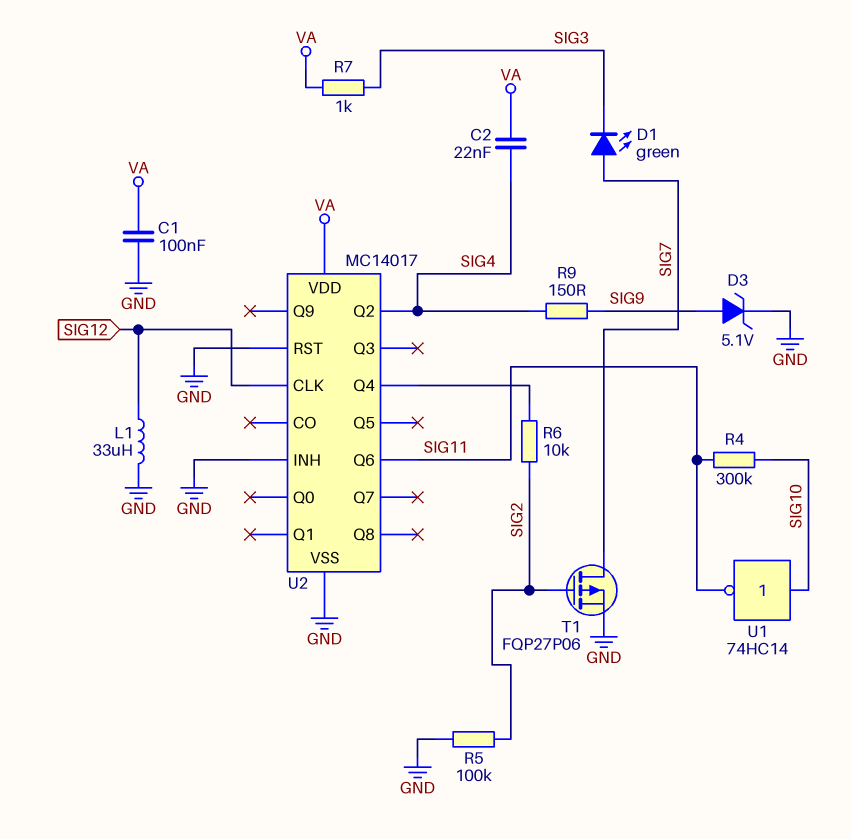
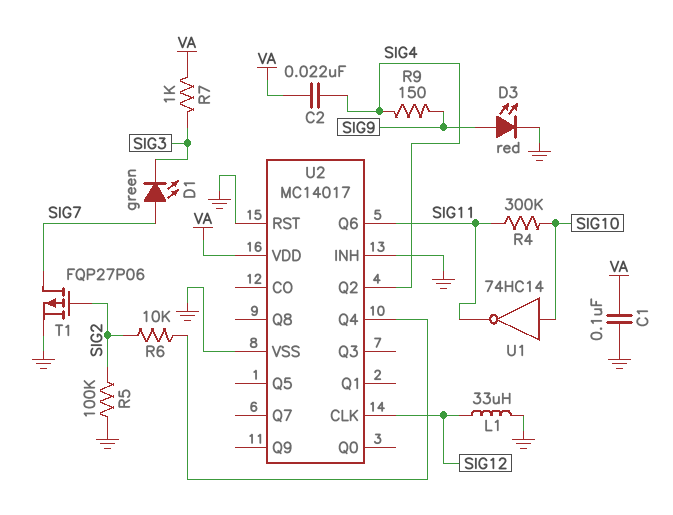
D3: zener 5.1V (A SIG9, K GND) -> LED red (A SIG9, K GND)

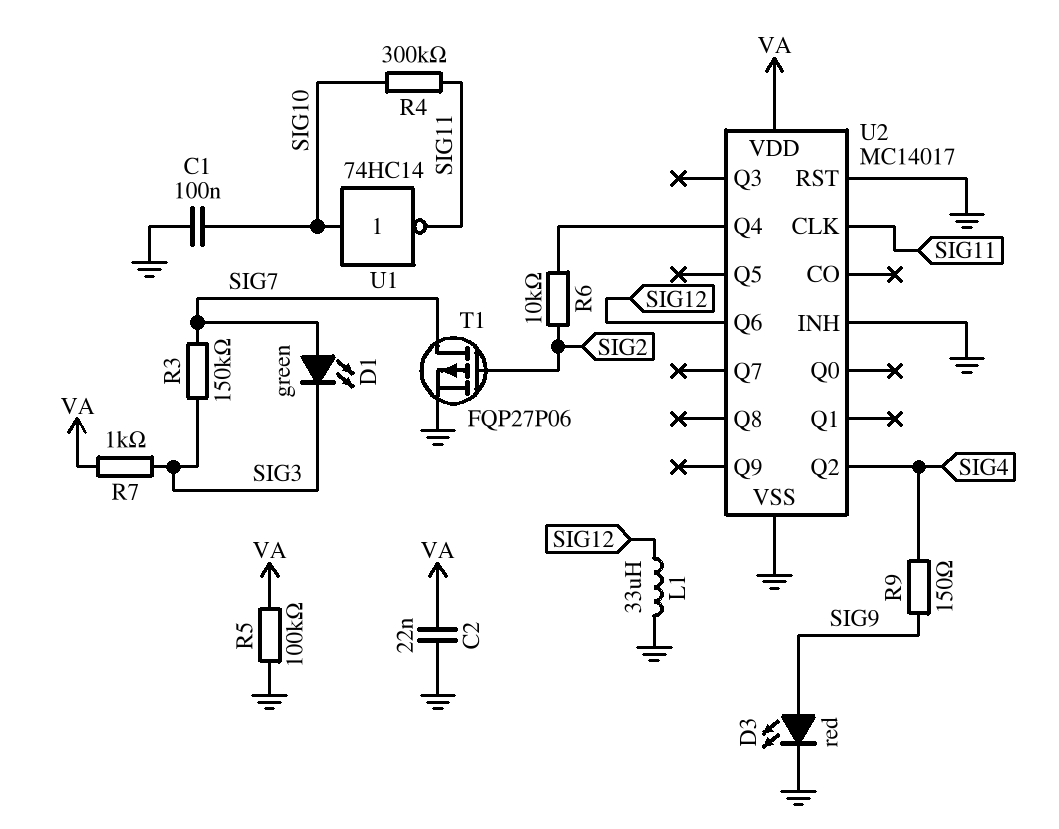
C1: 100nF (GND, VA) -> 100nF (GND, SIG10)
C2: 22nF (SIG4, VA) -> 22nF (GND, VA)
R3: none -> 150k (SIG3, SIG7)
R5: 100k (GND, SIG2) -> 100k (GND, VA)
U2 pin CLK: SIG12 -> SIG11
U2 pin Q6: SIG11 -> SIG12

